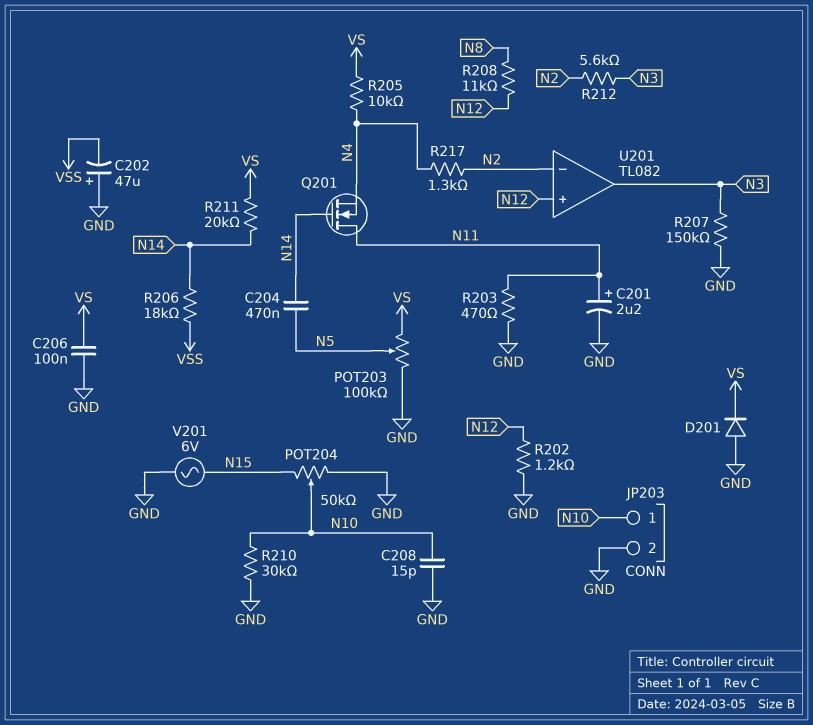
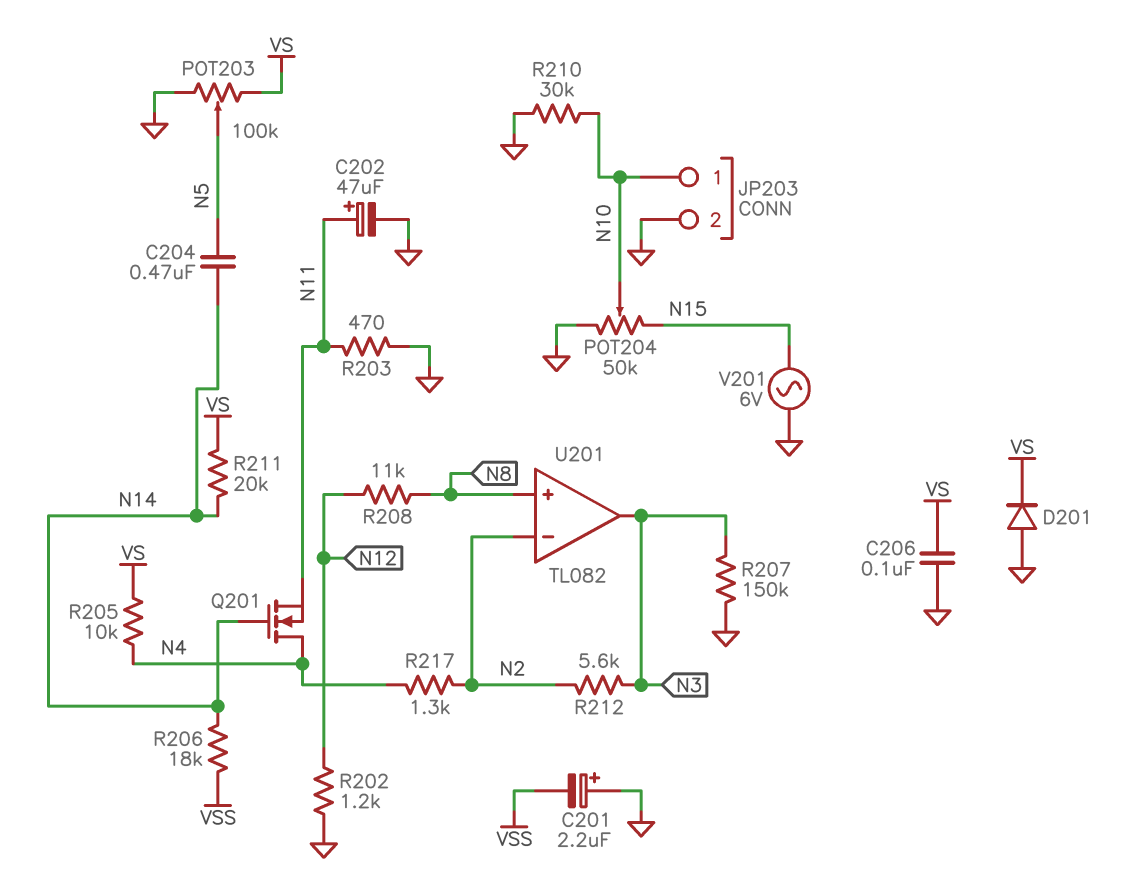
C201: 2.2uF (plus N11, minus GND) -> 2.2uF (plus GND, minus VSS)
C202: 47uF (plus GND, minus VSS) -> 47uF (plus N11, minus GND)
C208: 15pF (GND, N10) -> none
Q201: NMOS (G N14, D N11, S N4) -> NMOS (G N14, D N4, S N11)
U201 pin in+: N12 -> N8

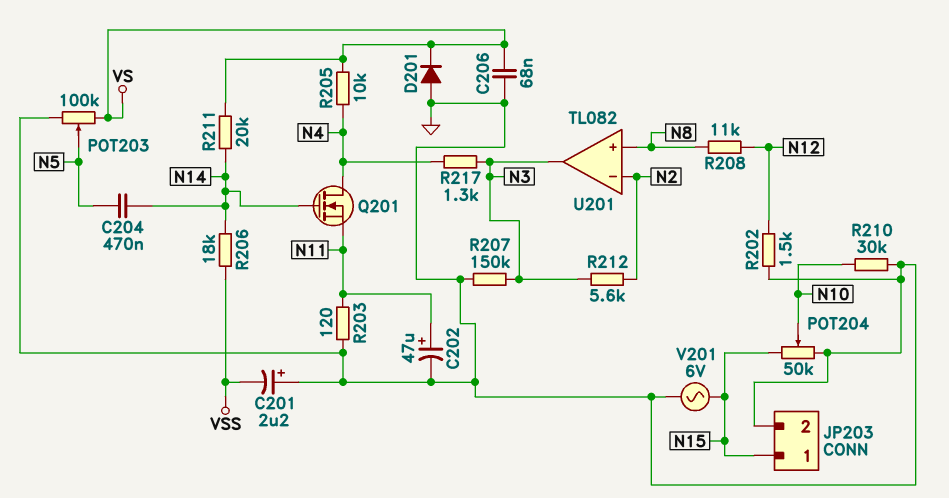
C206: 100nF (GND, VS) -> 68nF (GND, VS)
JP203 pin 1: N10 -> N15
R202: 1.2k (GND, N12) -> 1.5k (GND, N12)
R203: 470 (GND, N11) -> 120 (GND, N11)
R217: 1.3k (N2, N4) -> 1.3k (N3, N4)

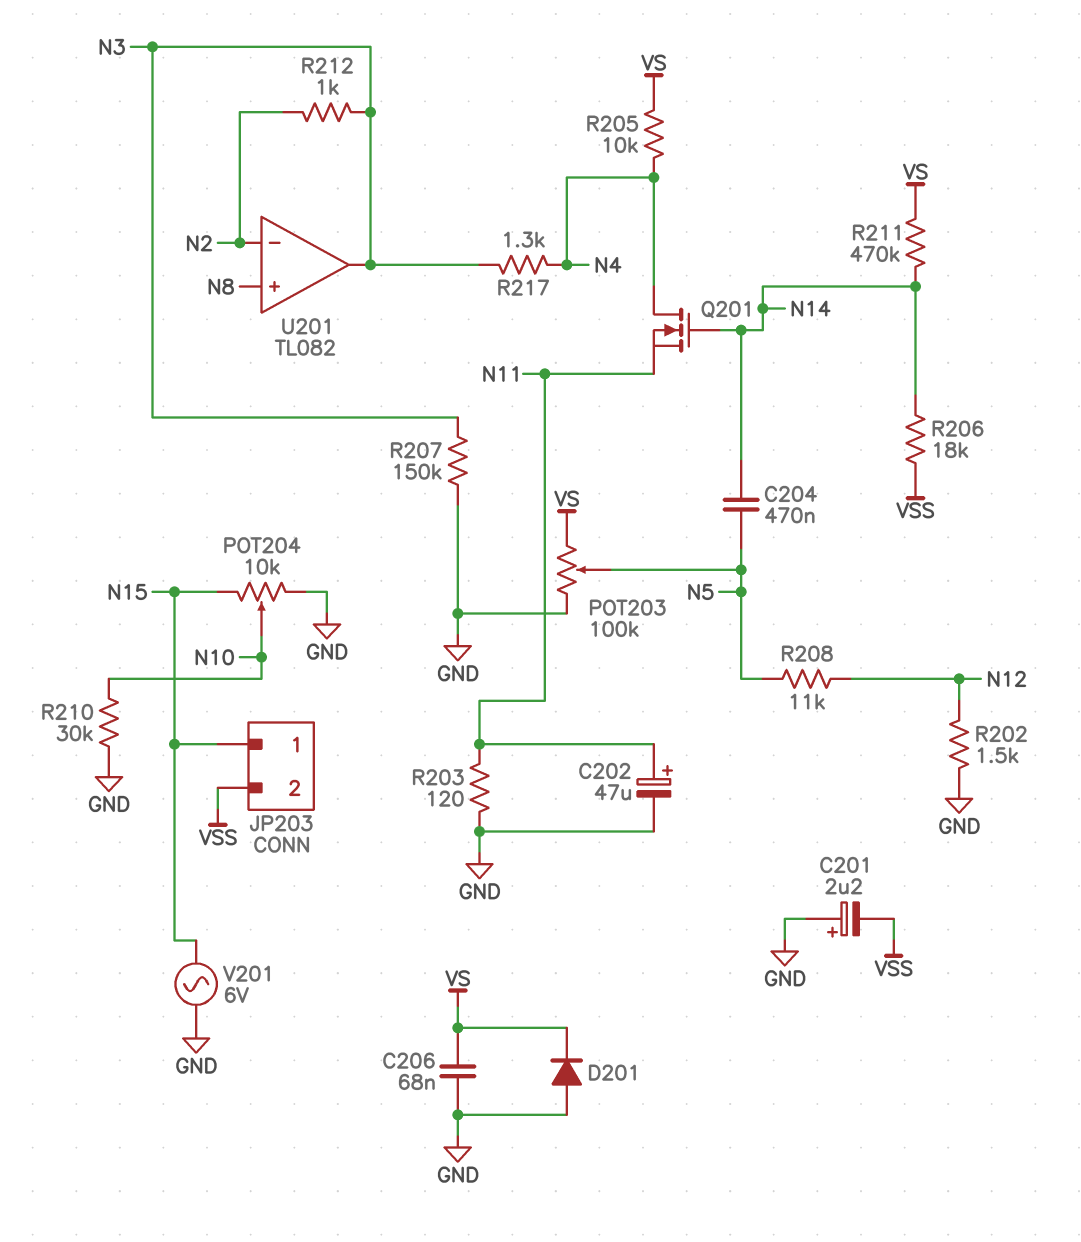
JP203 pin 2: GND -> VSS
POT204: 50k (GND, N15, wiper N10) -> 10k (GND, N15, wiper N10)
R208: 11k (N8, N12) -> 11k (N5, N12)
R211: 20k (N14, VS) -> 470k (N14, VS)
R212: 5.6k (N2, N3) -> 1k (N2, N3)

